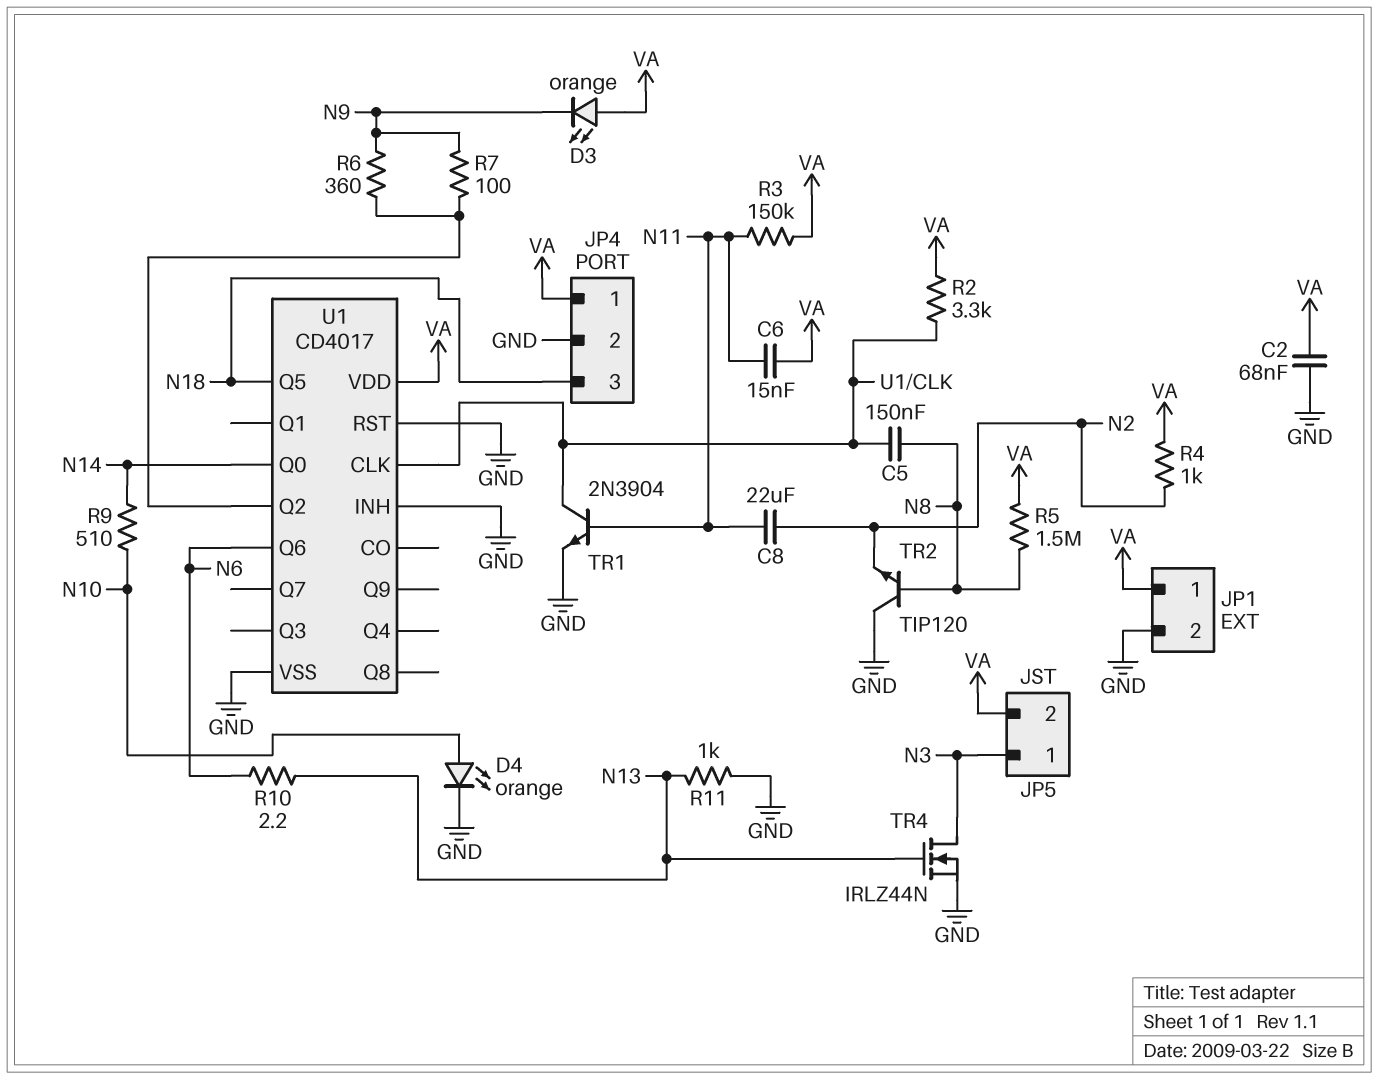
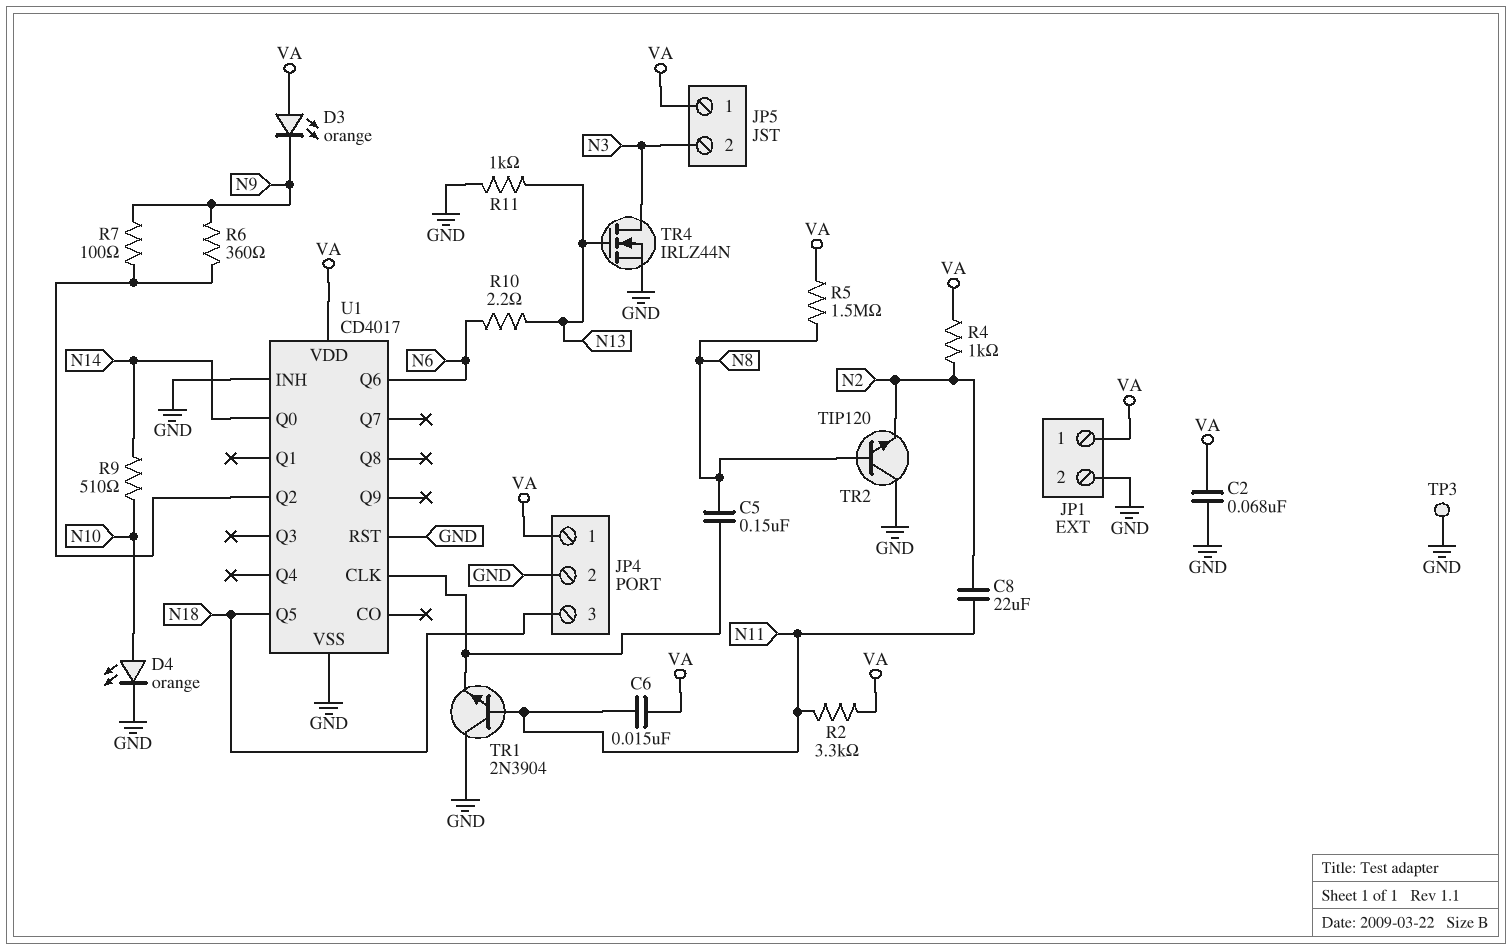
JP5 pin 1: N3 -> VA
JP5 pin 2: VA -> N3
R2: 3.3k (U1/CLK, VA) -> 3.3k (N11, VA)
R3: 150k (N11, VA) -> none
TP3: none -> test point (GND)
TR1: NPN 2N3904 (B N11, C U1/CLK, E GND) -> NPN 2N3904 (B N11, C GND, E U1/CLK)

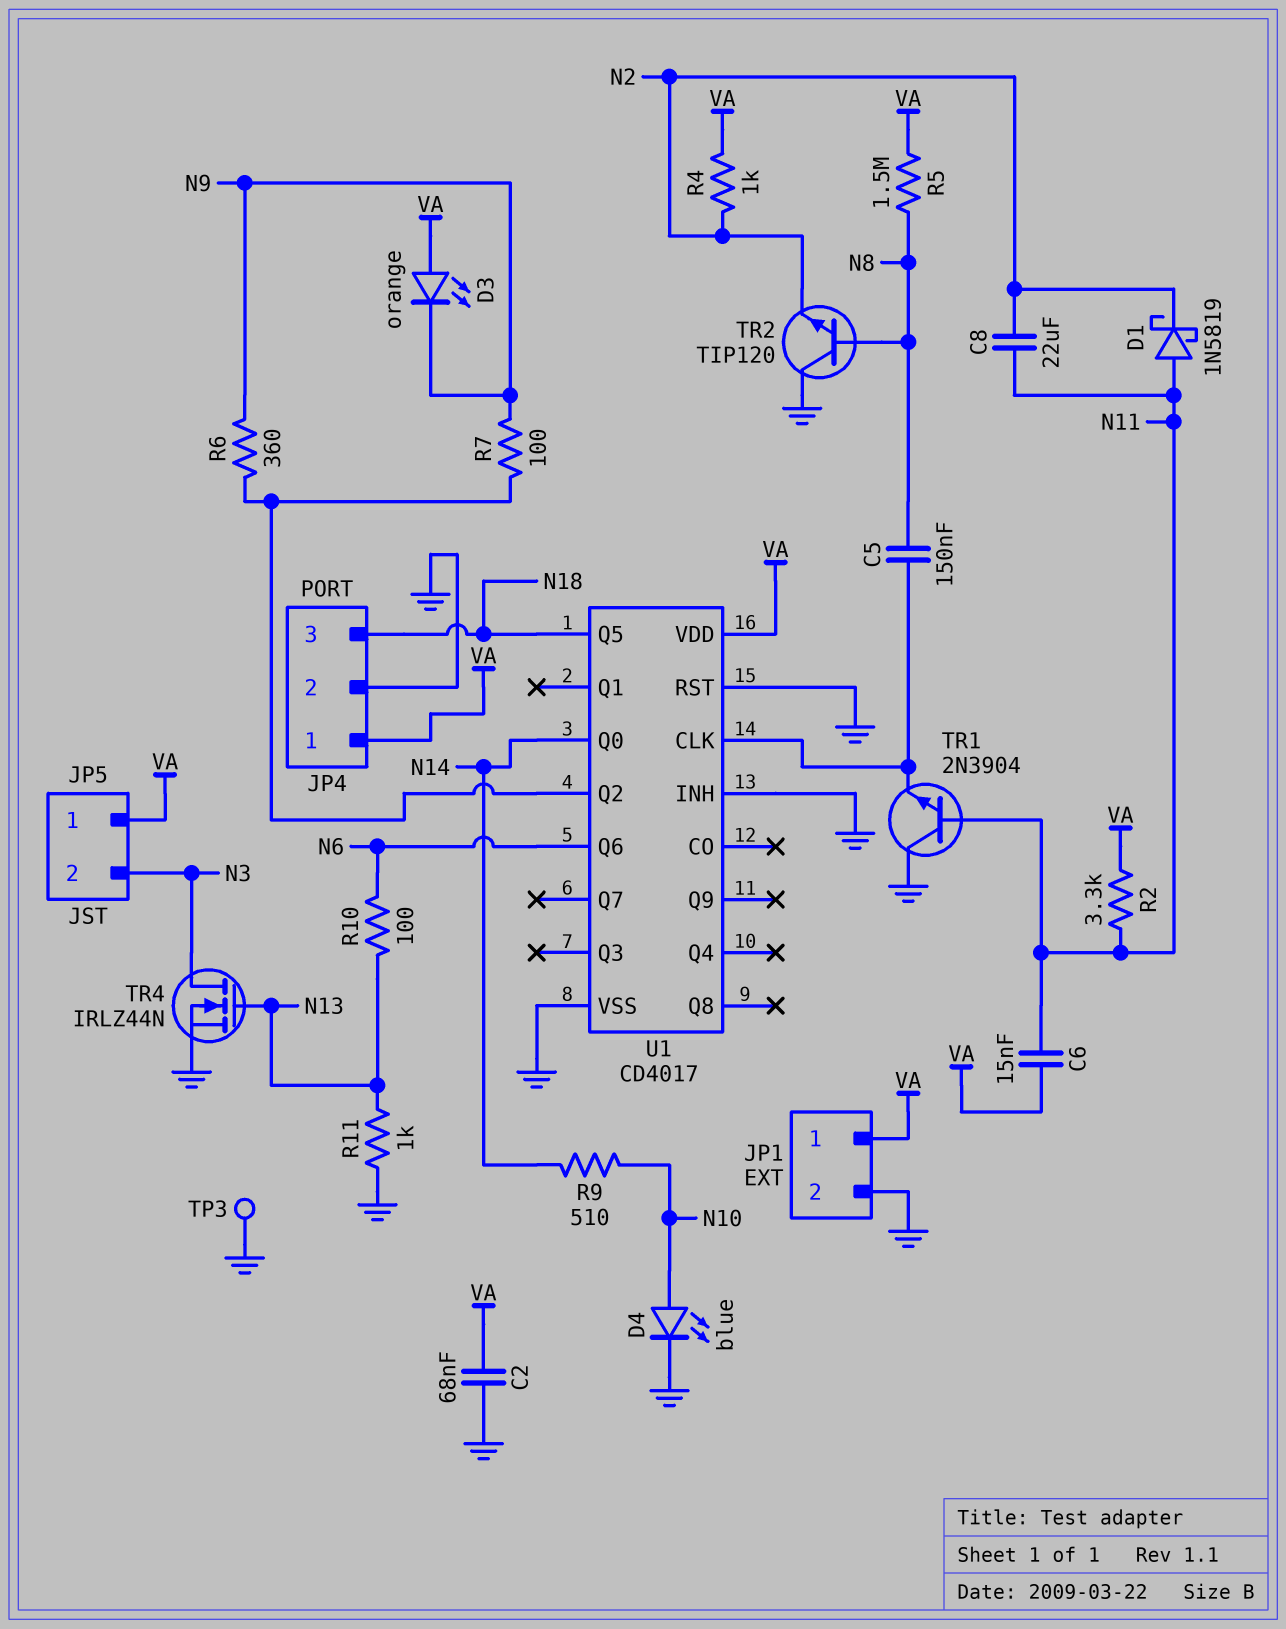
D1: none -> schottky 1N5819 (A N11, K N2)
D4: LED orange (A N10, K GND) -> LED blue (A N10, K GND)
R10: 2.2 (N6, N13) -> 100 (N6, N13)

